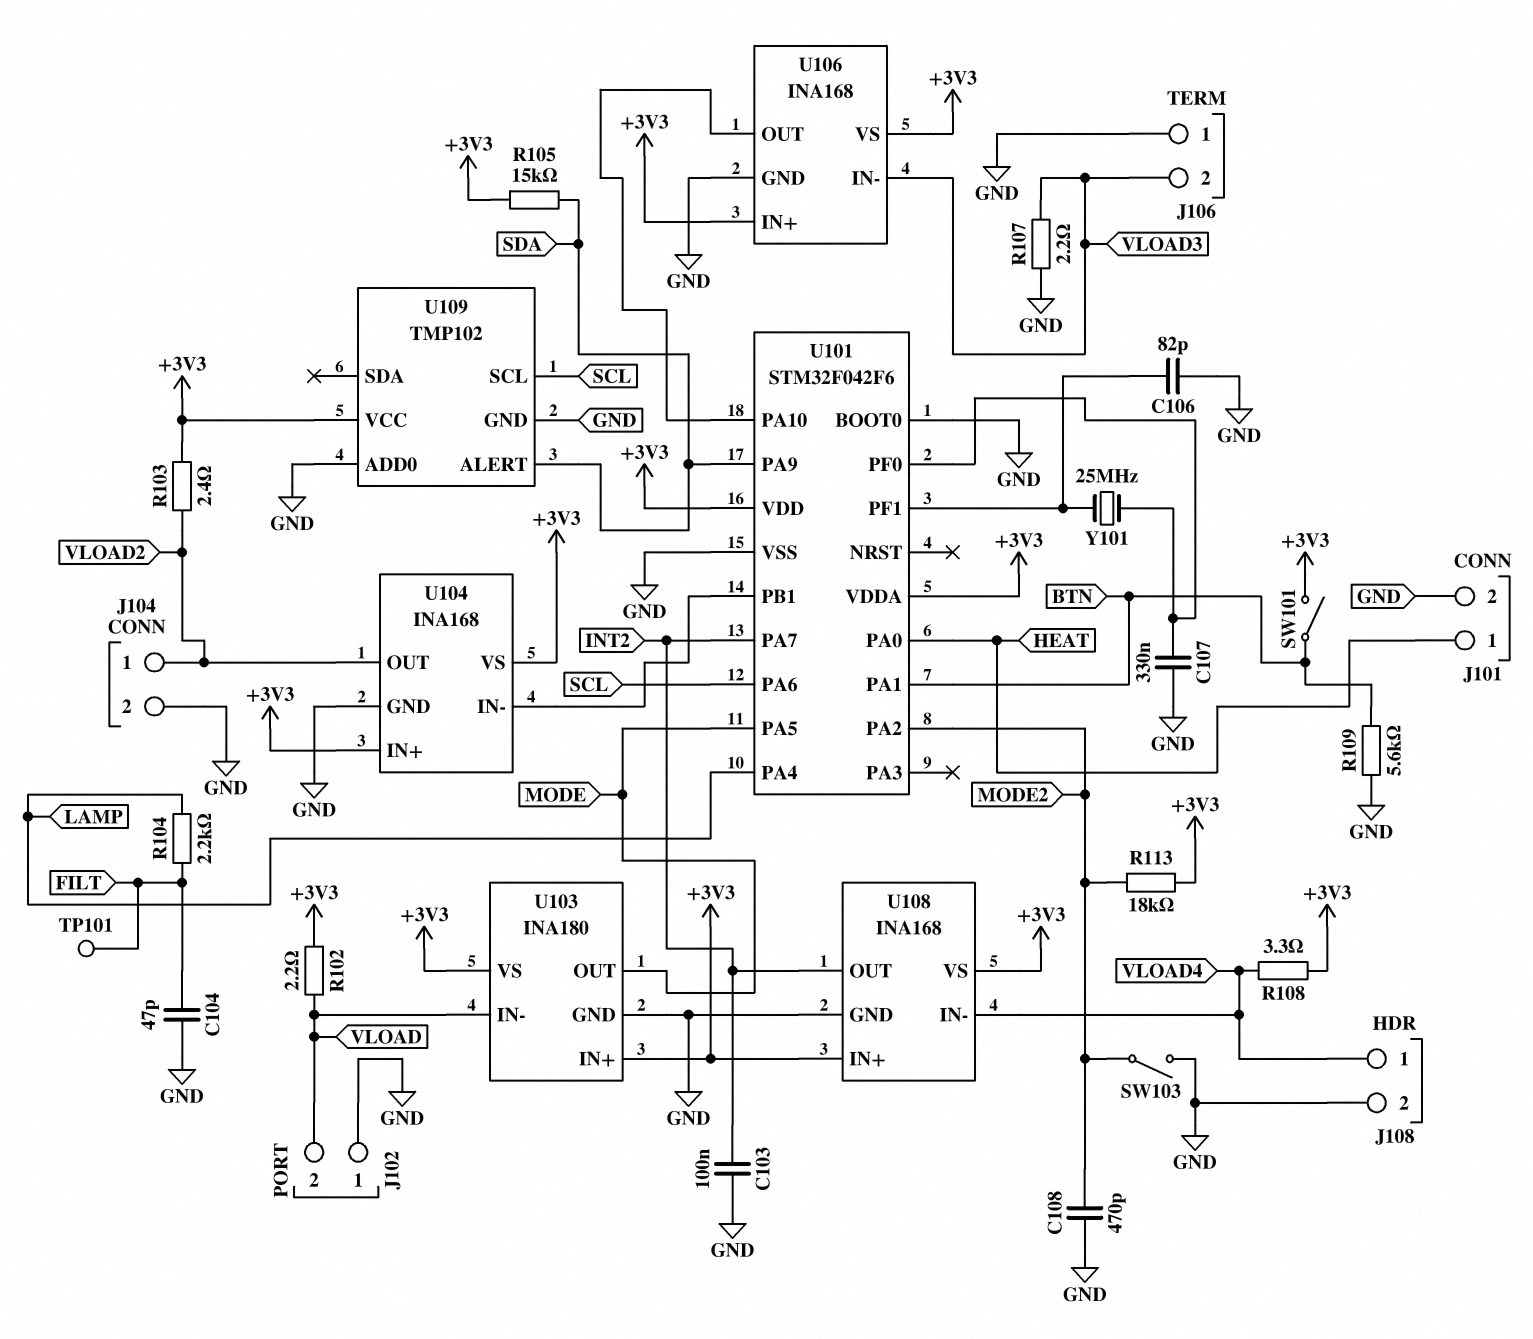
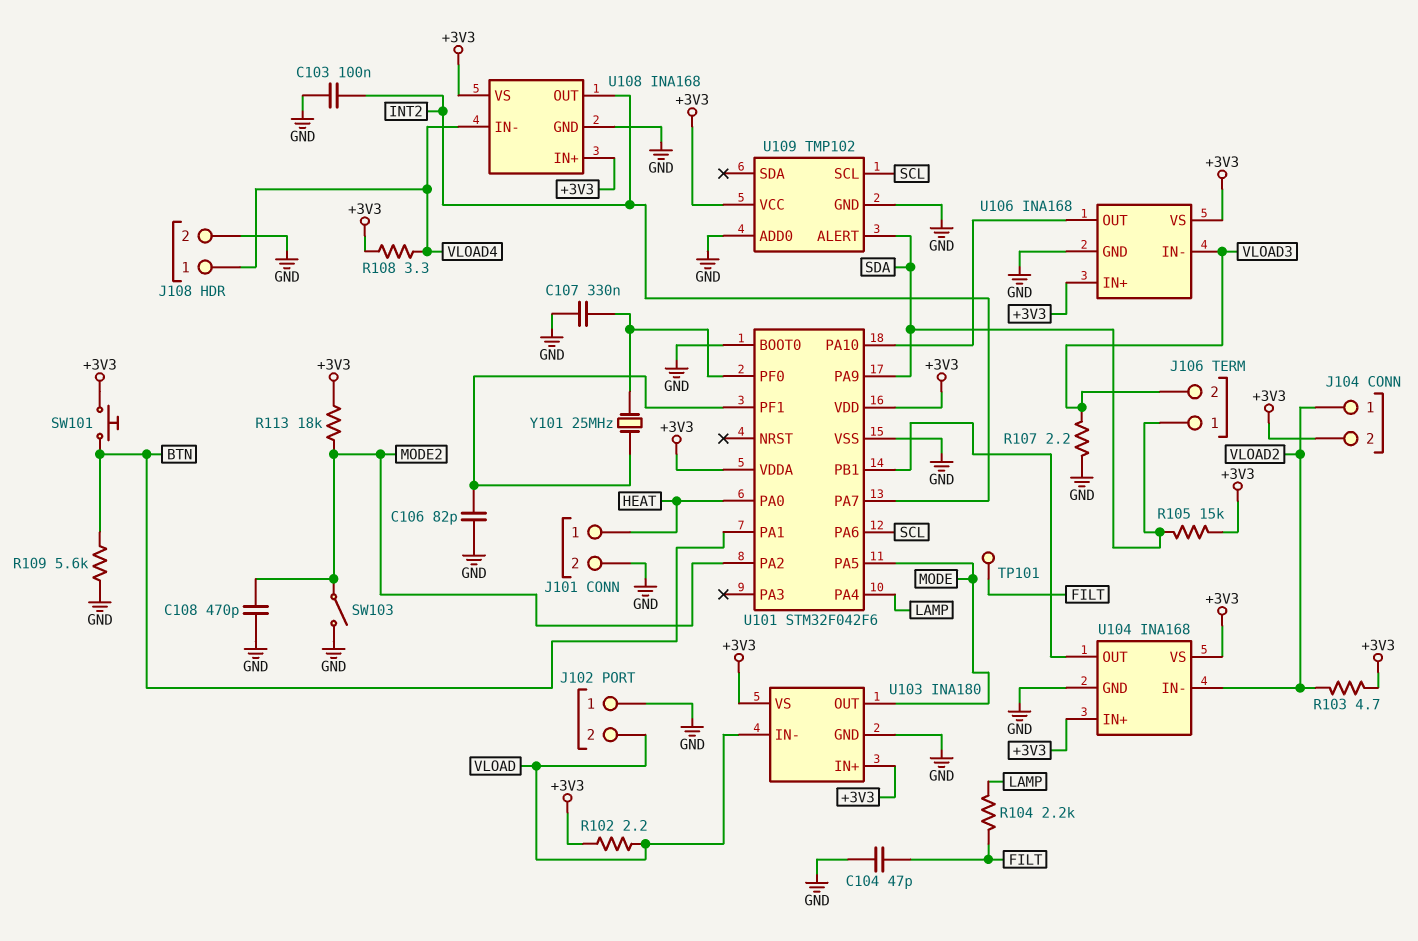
J104 pin 2: GND -> +3V3
J106 pin 1: GND -> SDA
R103: 2.4 (+3V3, VLOAD2) -> 4.7 (+3V3, VLOAD2)
SW101: switch (+3V3, BTN) -> button (+3V3, BTN)
U104 pin IN-: U101/PB1 -> VLOAD2
U104 pin OUT: VLOAD2 -> U101/PB1

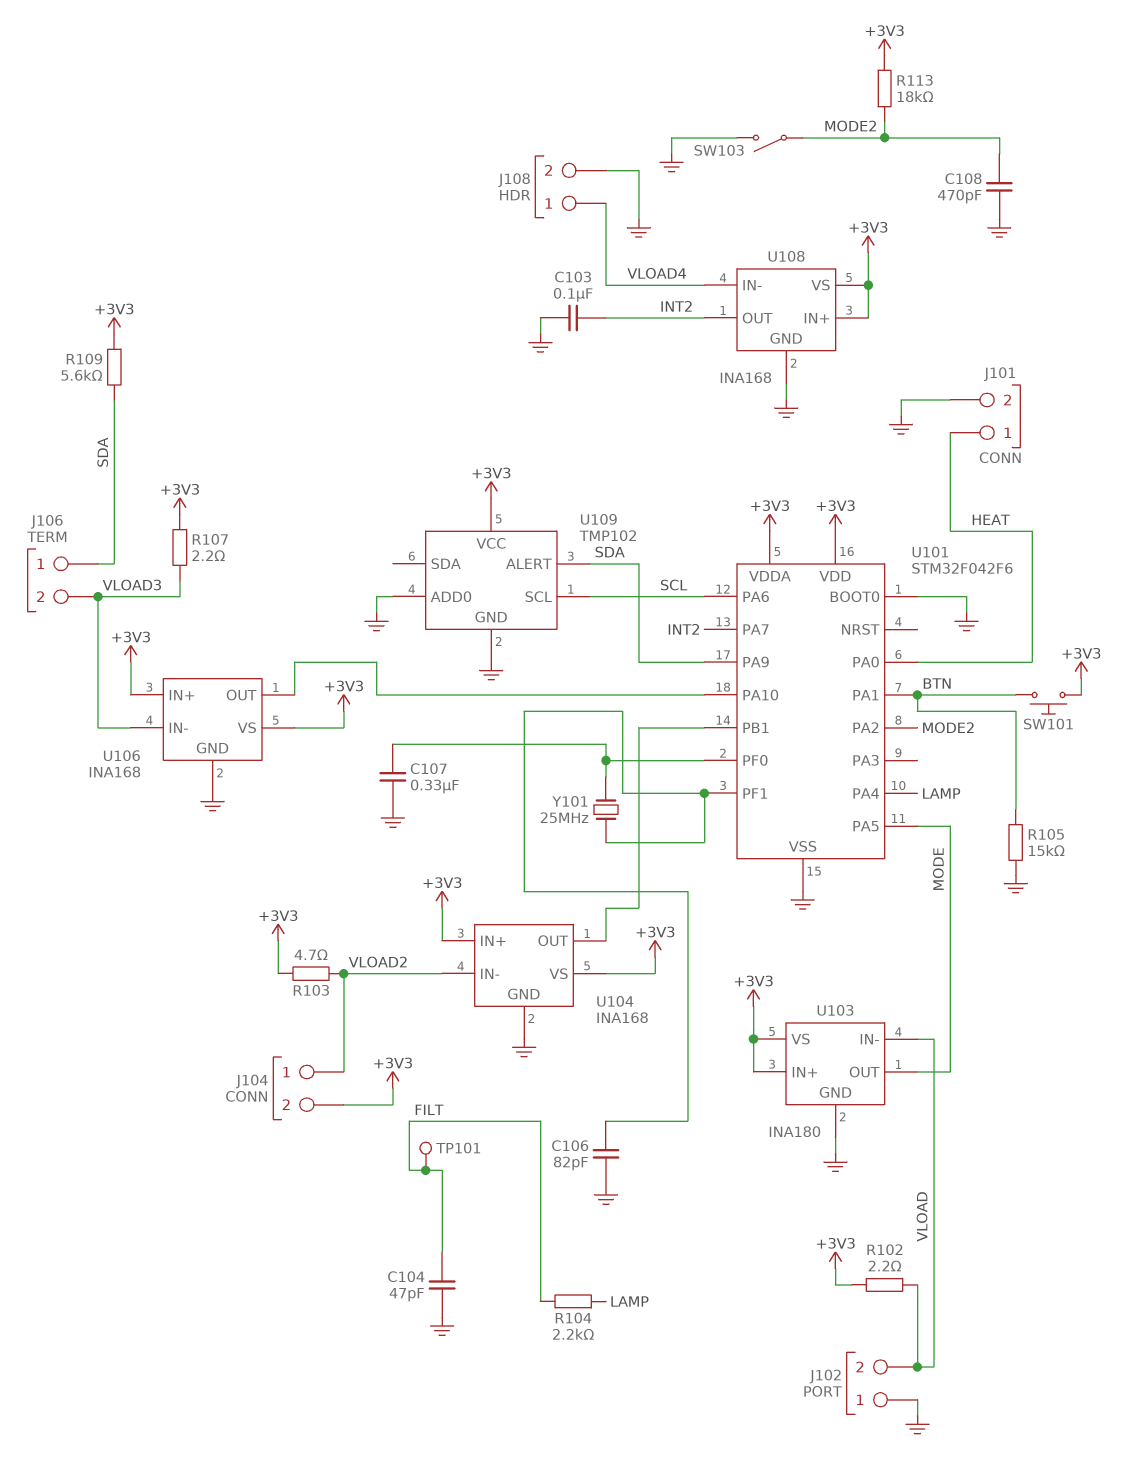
R105: 15k (+3V3, SDA) -> 15k (BTN, GND)
R107: 2.2 (GND, VLOAD3) -> 2.2 (+3V3, VLOAD3)
R108: 3.3 (+3V3, VLOAD4) -> none
R109: 5.6k (BTN, GND) -> 5.6k (+3V3, SDA)

